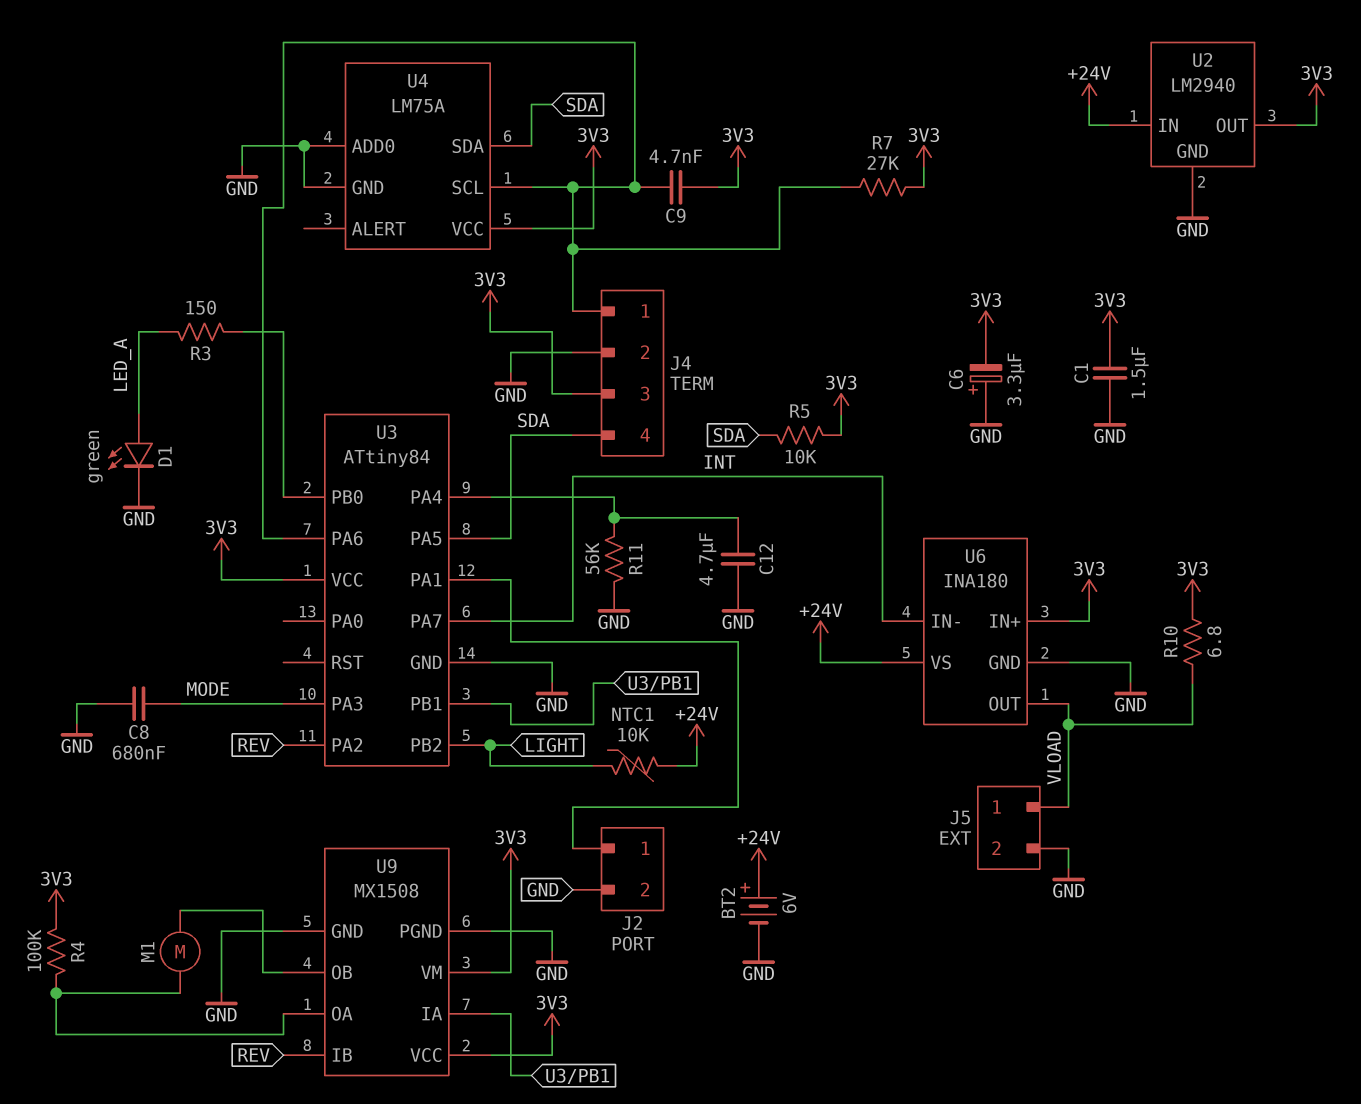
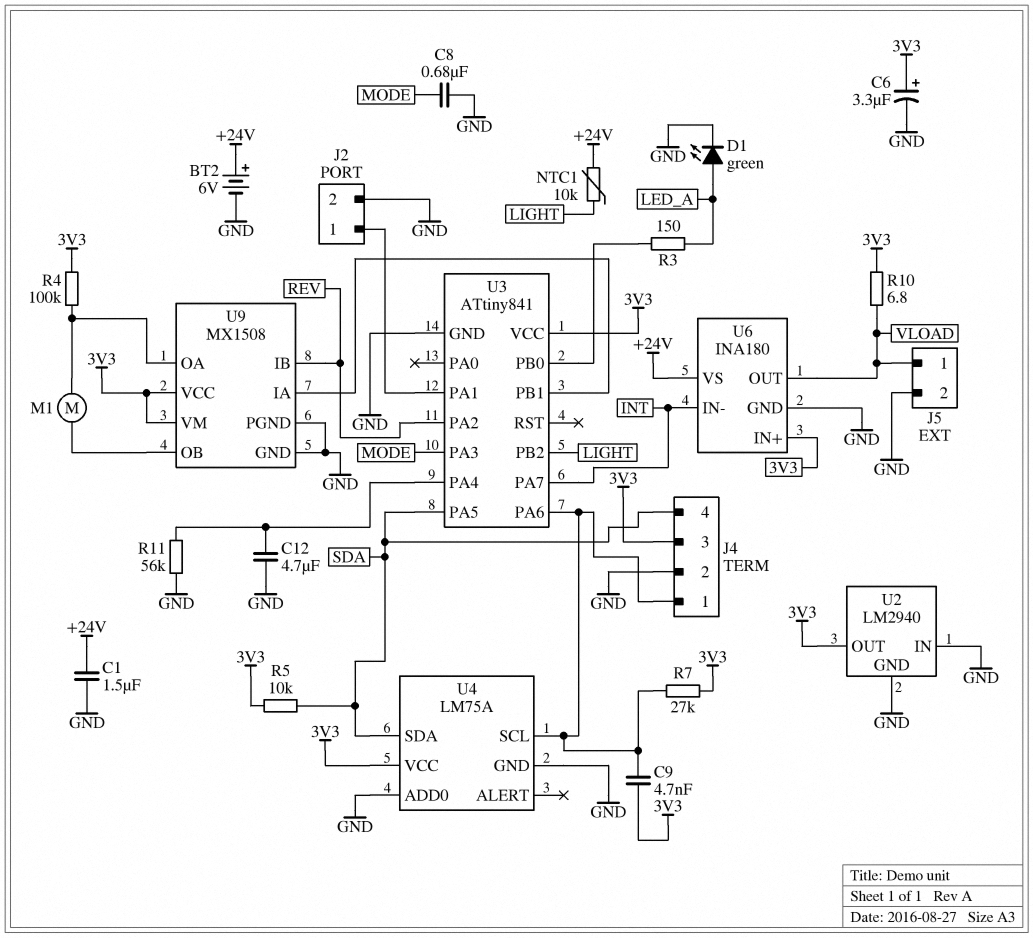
C1: 1.5uF (3V3, GND) -> 1.5uF (+24V, GND)
C6: 3.3uF (plus GND, minus 3V3) -> 3.3uF (plus 3V3, minus GND)
U2 pin IN: +24V -> GND
U3: ATtiny84 -> ATtiny841

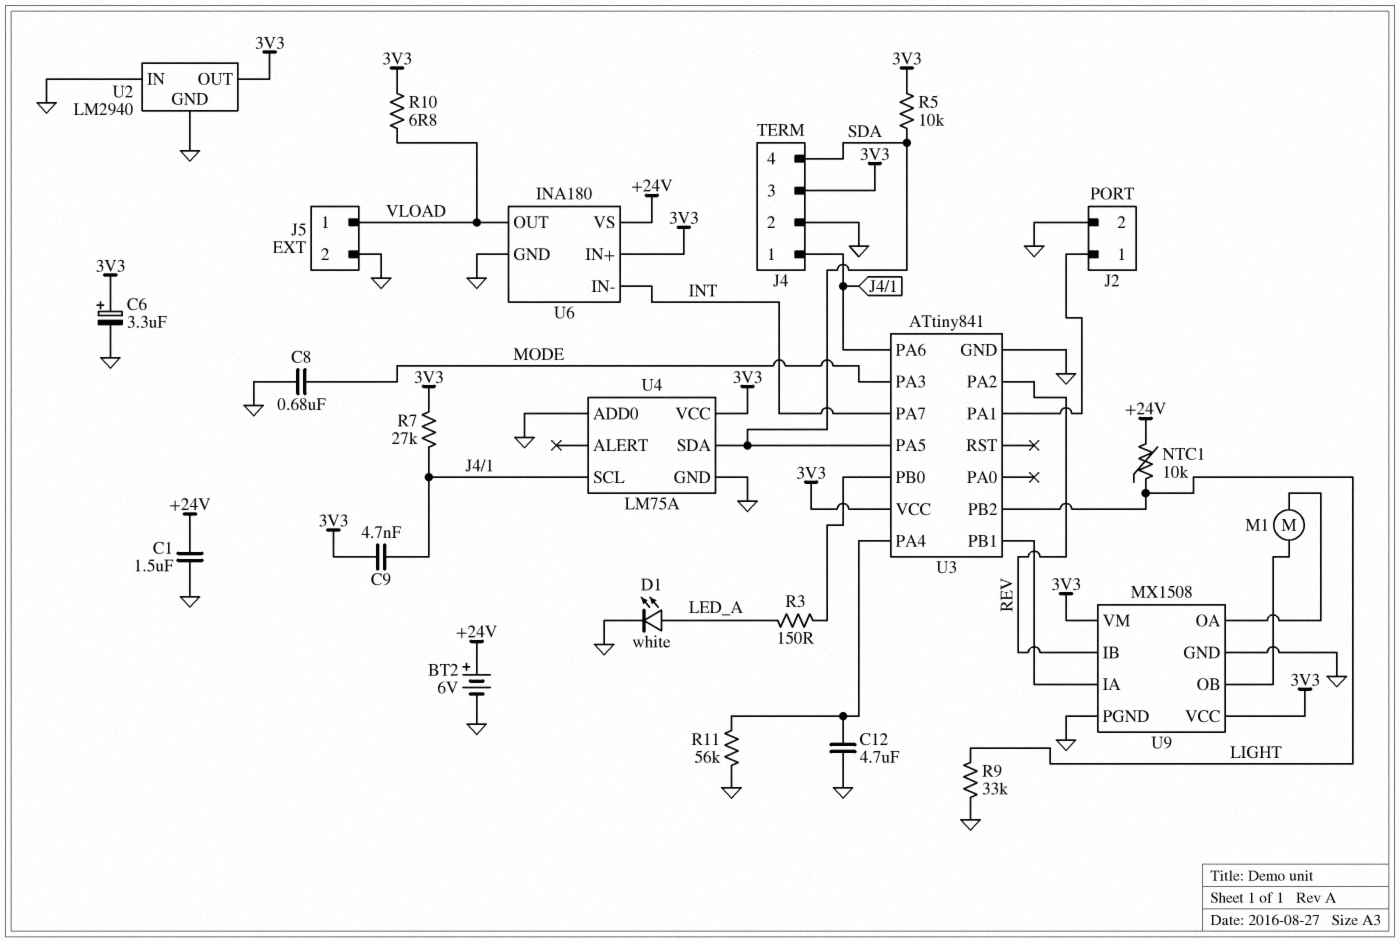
D1: LED green (A LED_A, K GND) -> LED white (A LED_A, K GND)
R4: 100k (3V3, U9/OA) -> none
R9: none -> 33k (GND, LIGHT)

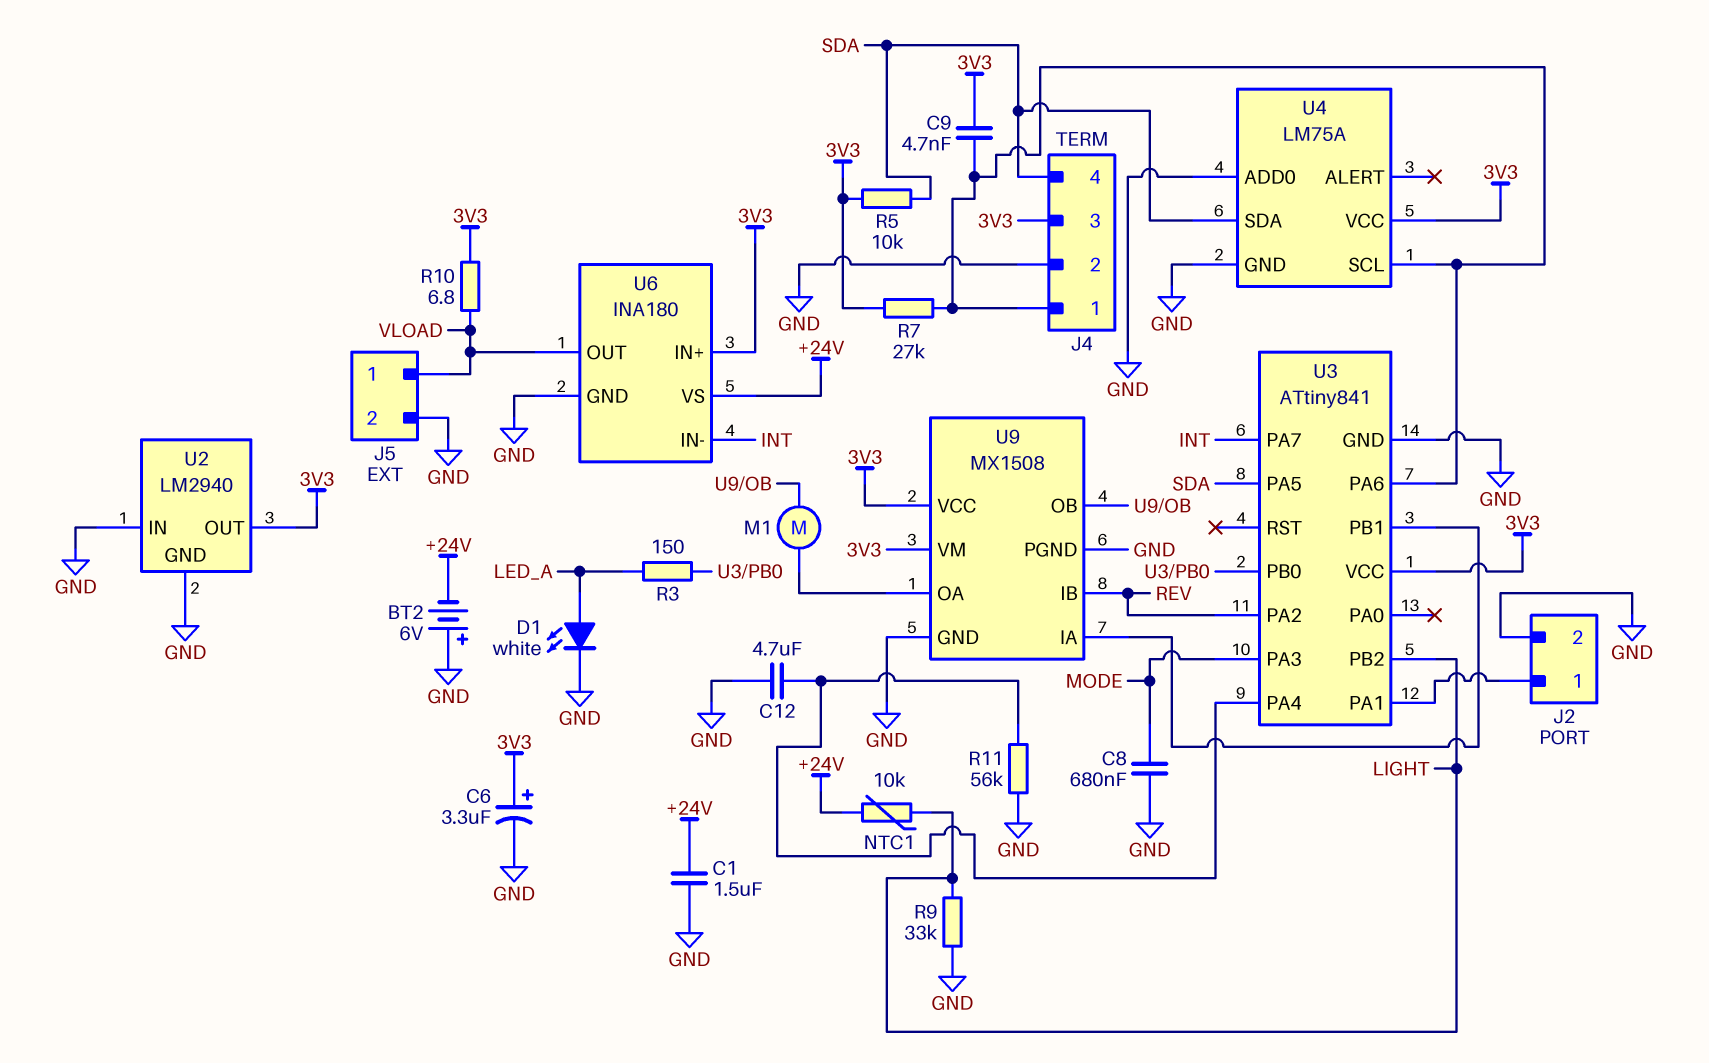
BT2: 6V (plus +24V, minus GND) -> 6V (plus GND, minus +24V)

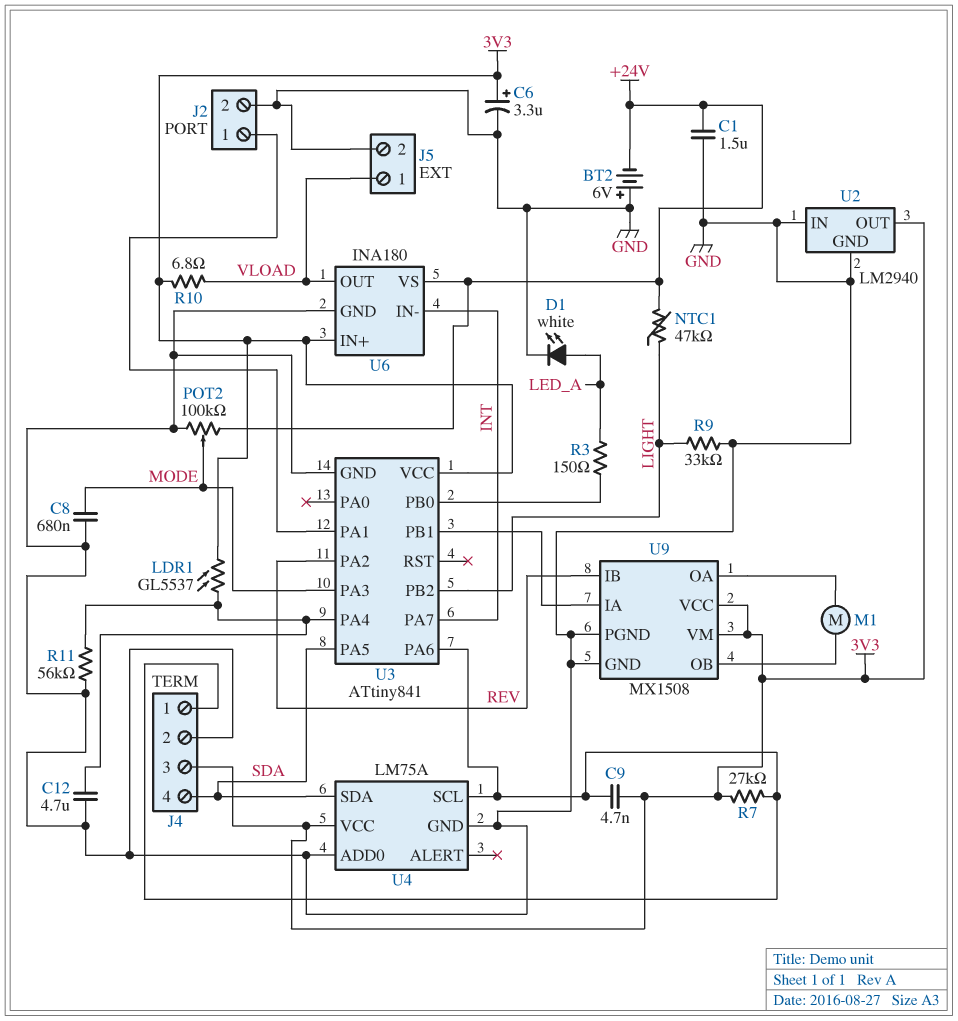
LDR1: none -> GL5537 (3V3, U3/PA4)
NTC1: 10k (+24V, LIGHT) -> 47k (+24V, LIGHT)
POT2: none -> 100k (+24V, GND, wiper MODE)
R5: 10k (3V3, SDA) -> none

